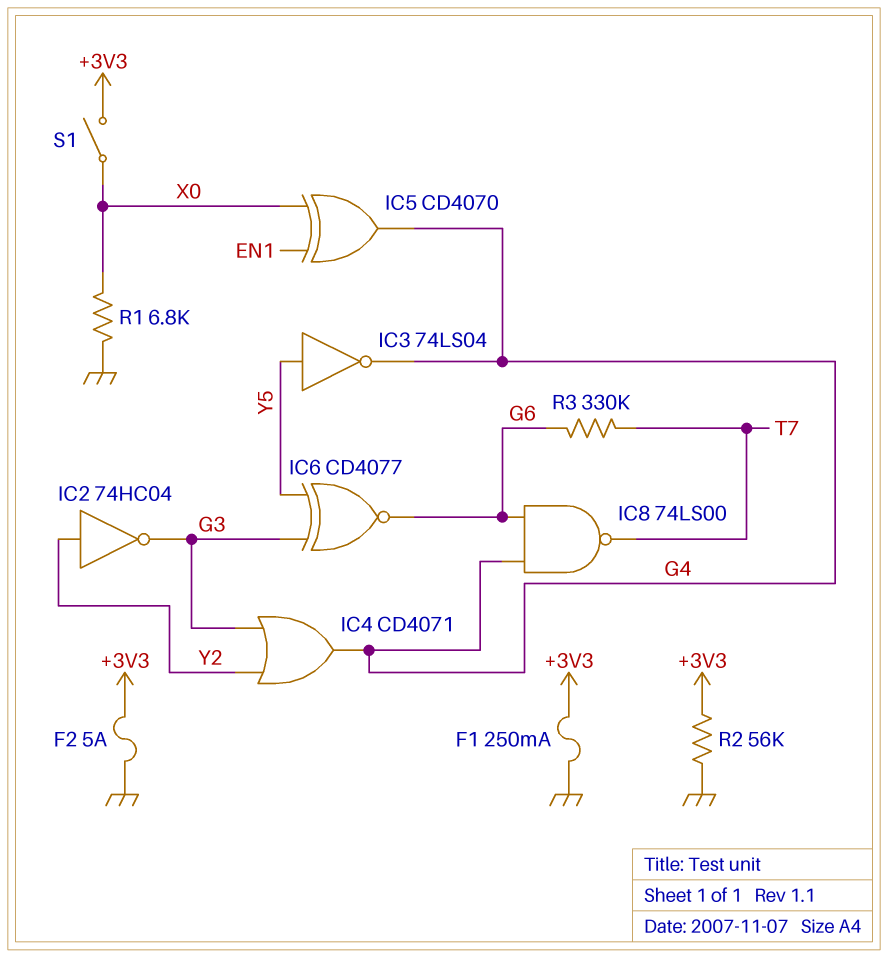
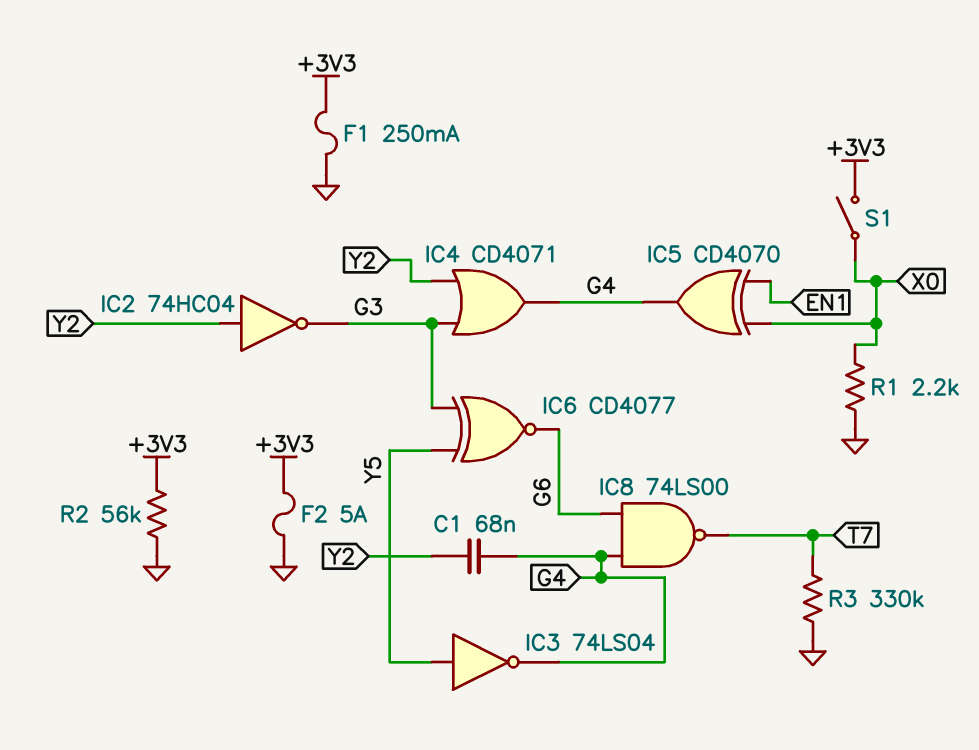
C1: none -> 68nF (G4, Y2)
R1: 6.8k (GND, X0) -> 2.2k (GND, X0)
R3: 330k (G6, T7) -> 330k (GND, T7)

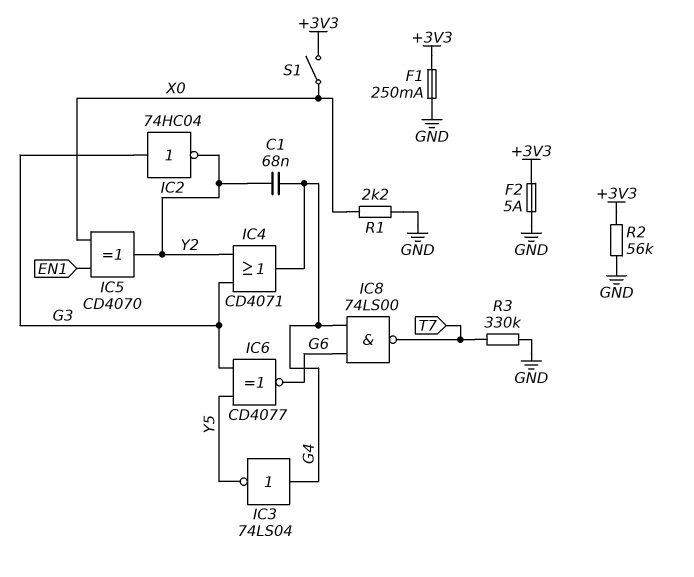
IC2: NOT 74HC04 (in Y2, out G3) -> NOT 74HC04 (in G3, out Y2)
IC3: NOT 74LS04 (in Y5, out G4) -> NOT 74LS04 (in G4, out Y5)
IC5: XOR CD4070 (in EN1, in X0, out G4) -> XOR CD4070 (in EN1, in X0, out Y2)

